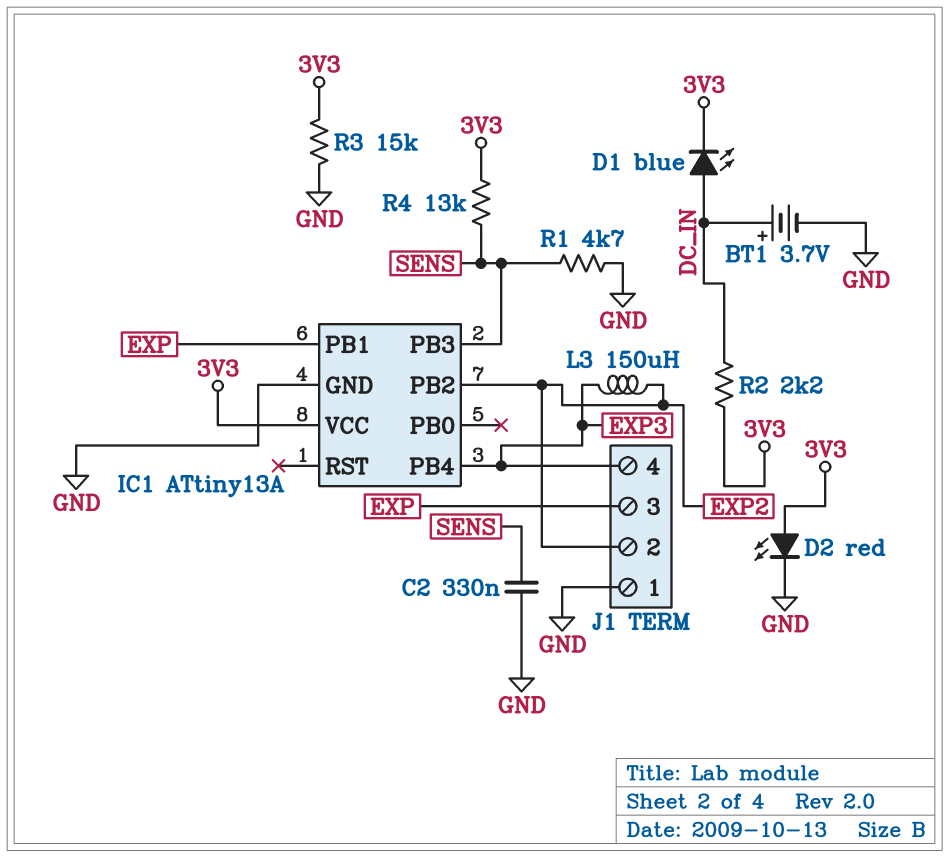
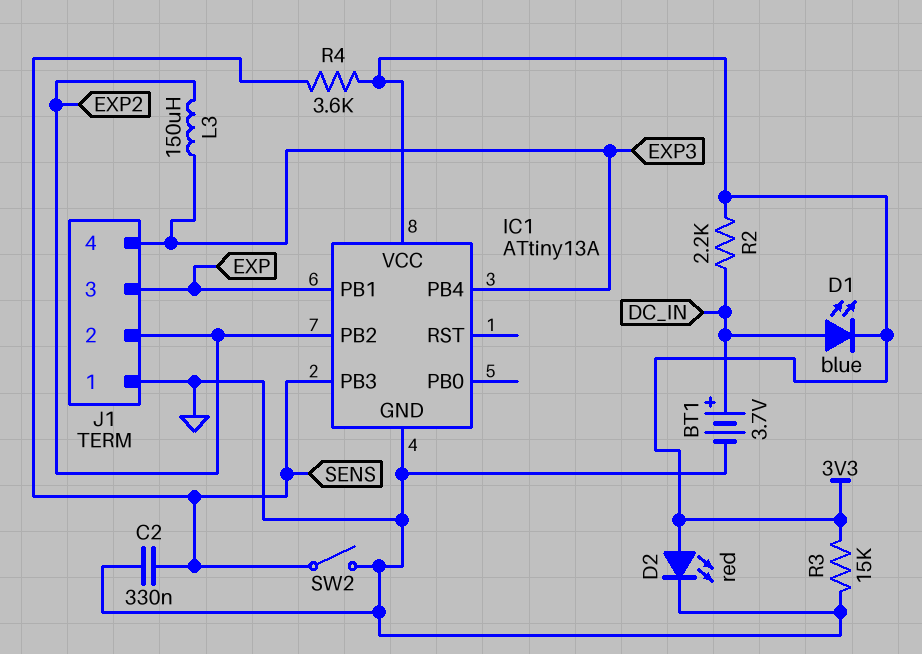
R1: 4.7k (GND, SENS) -> none
R4: 13k (3V3, SENS) -> 3.6k (3V3, SENS)
SW2: none -> switch (GND, SENS)

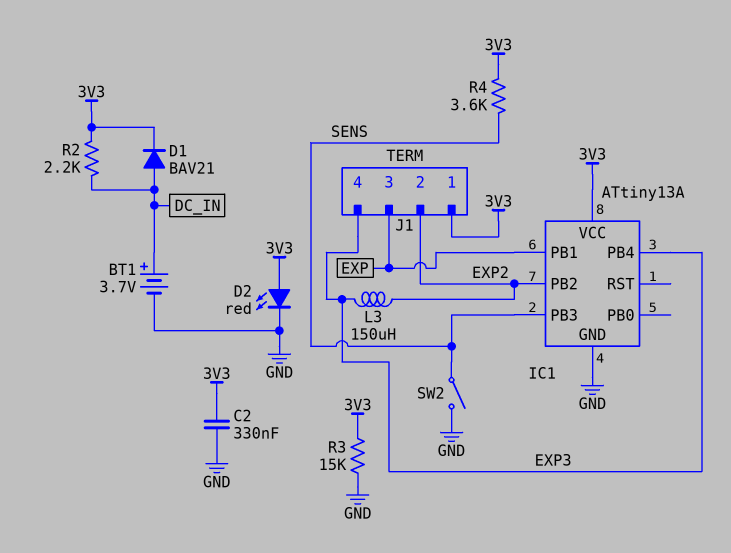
C2: 330nF (GND, SENS) -> 330nF (3V3, GND)
D1: LED blue (A DC_IN, K 3V3) -> diode BAV21 (A DC_IN, K 3V3)
J1 pin 1: GND -> 3V3

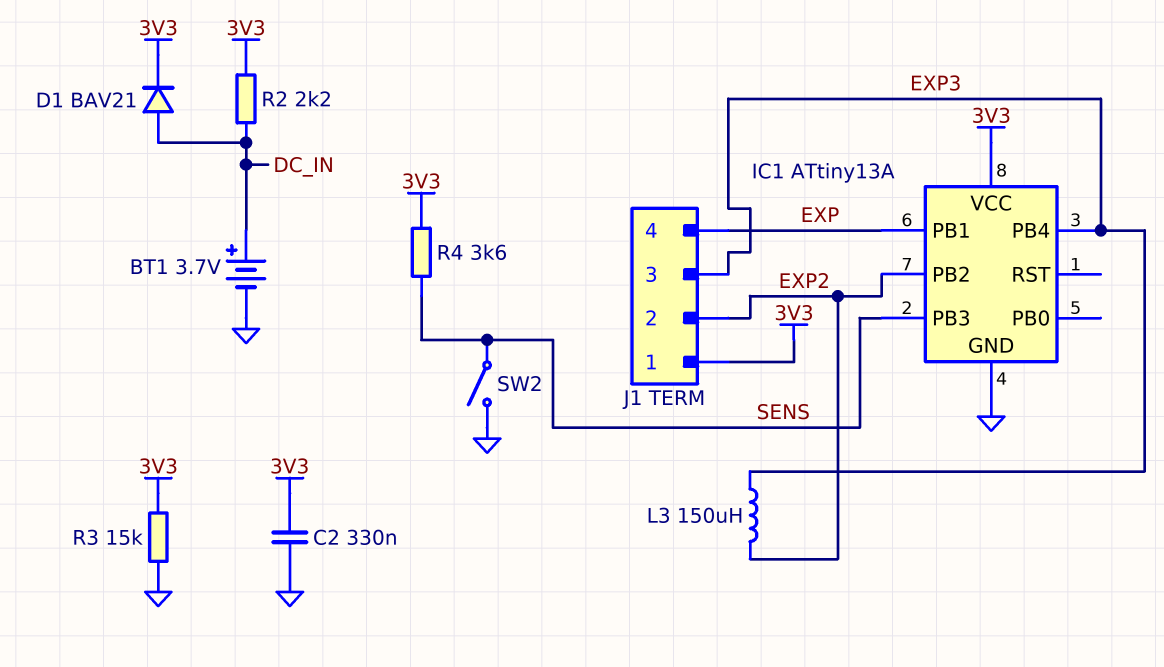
D2: LED red (A 3V3, K GND) -> none
J1 pin 3: EXP -> EXP3
J1 pin 4: EXP3 -> EXP

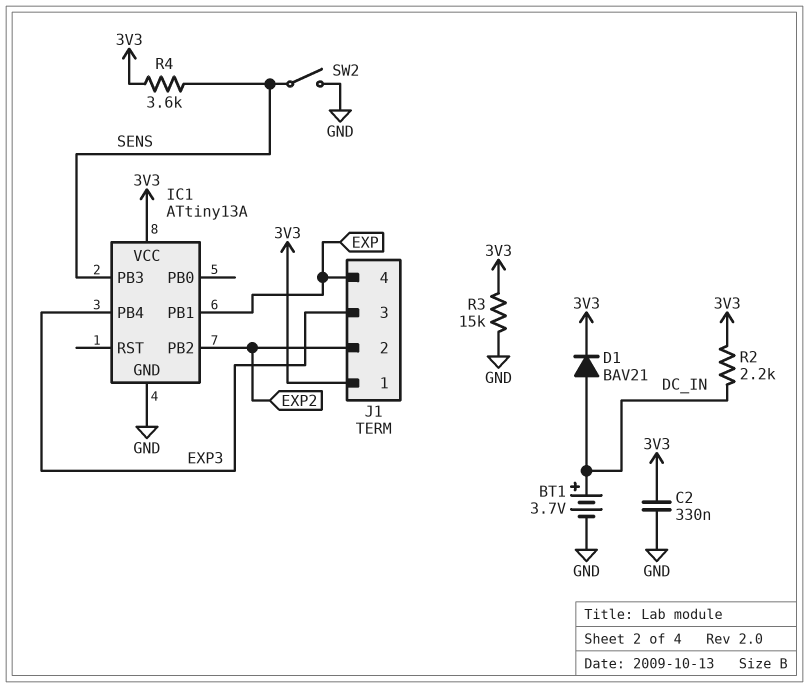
L3: 150uH (EXP2, EXP3) -> none

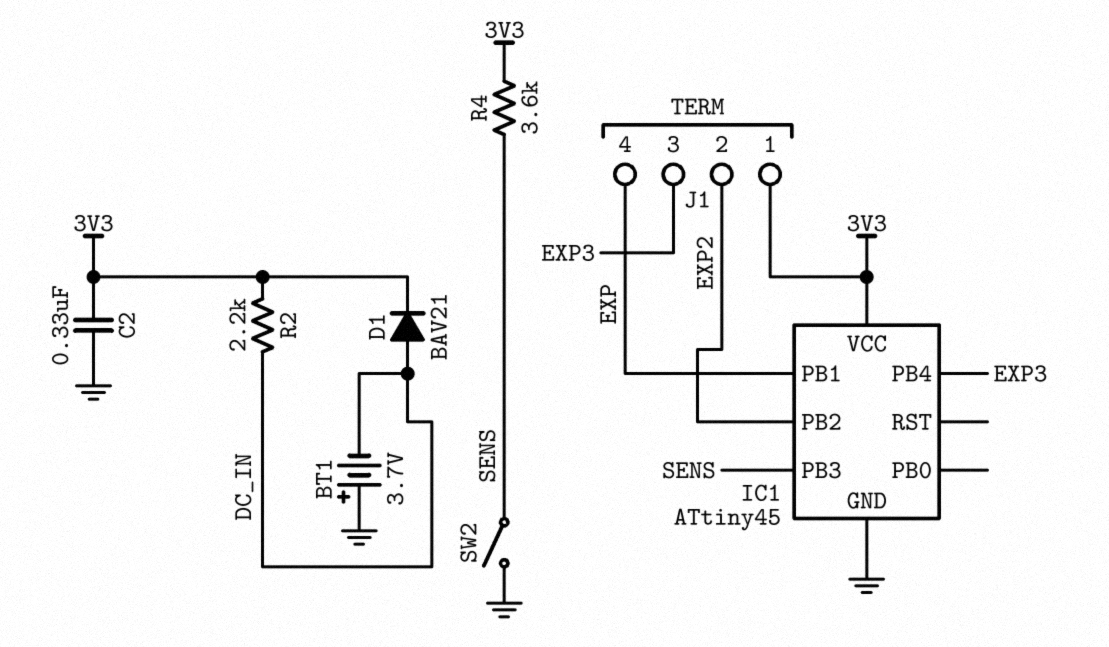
BT1: 3.7V (plus DC_IN, minus GND) -> 3.7V (plus GND, minus DC_IN)
IC1: ATtiny13A -> ATtiny45
R3: 15k (3V3, GND) -> none

